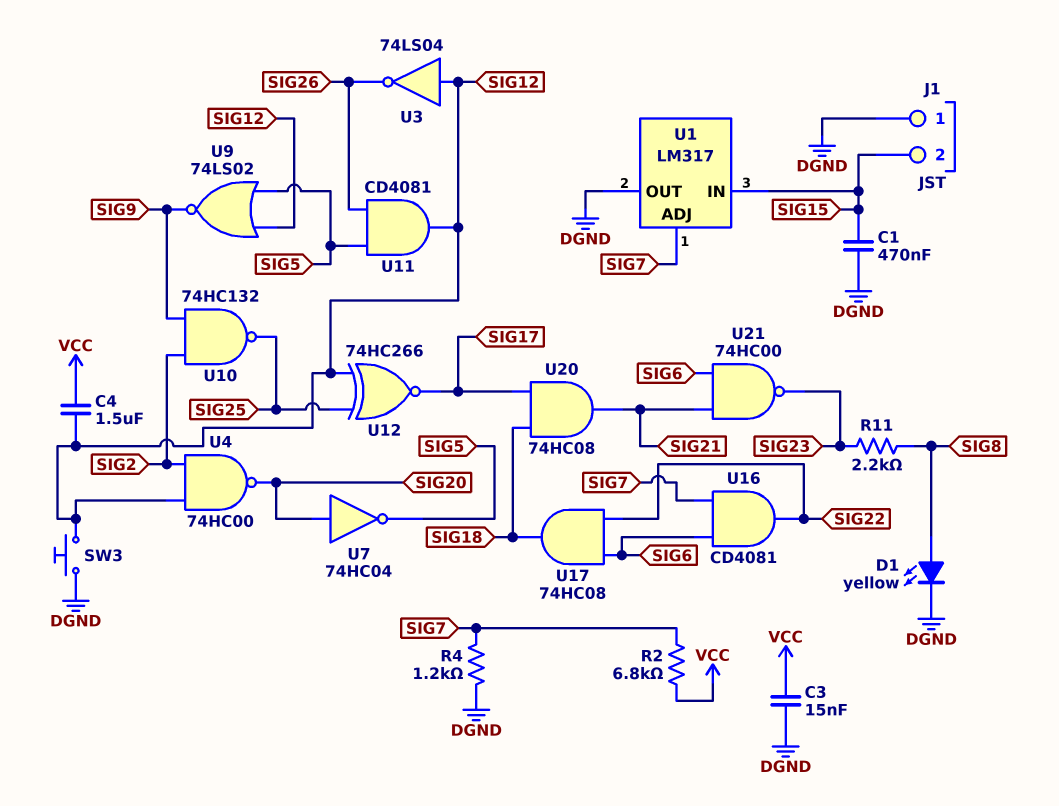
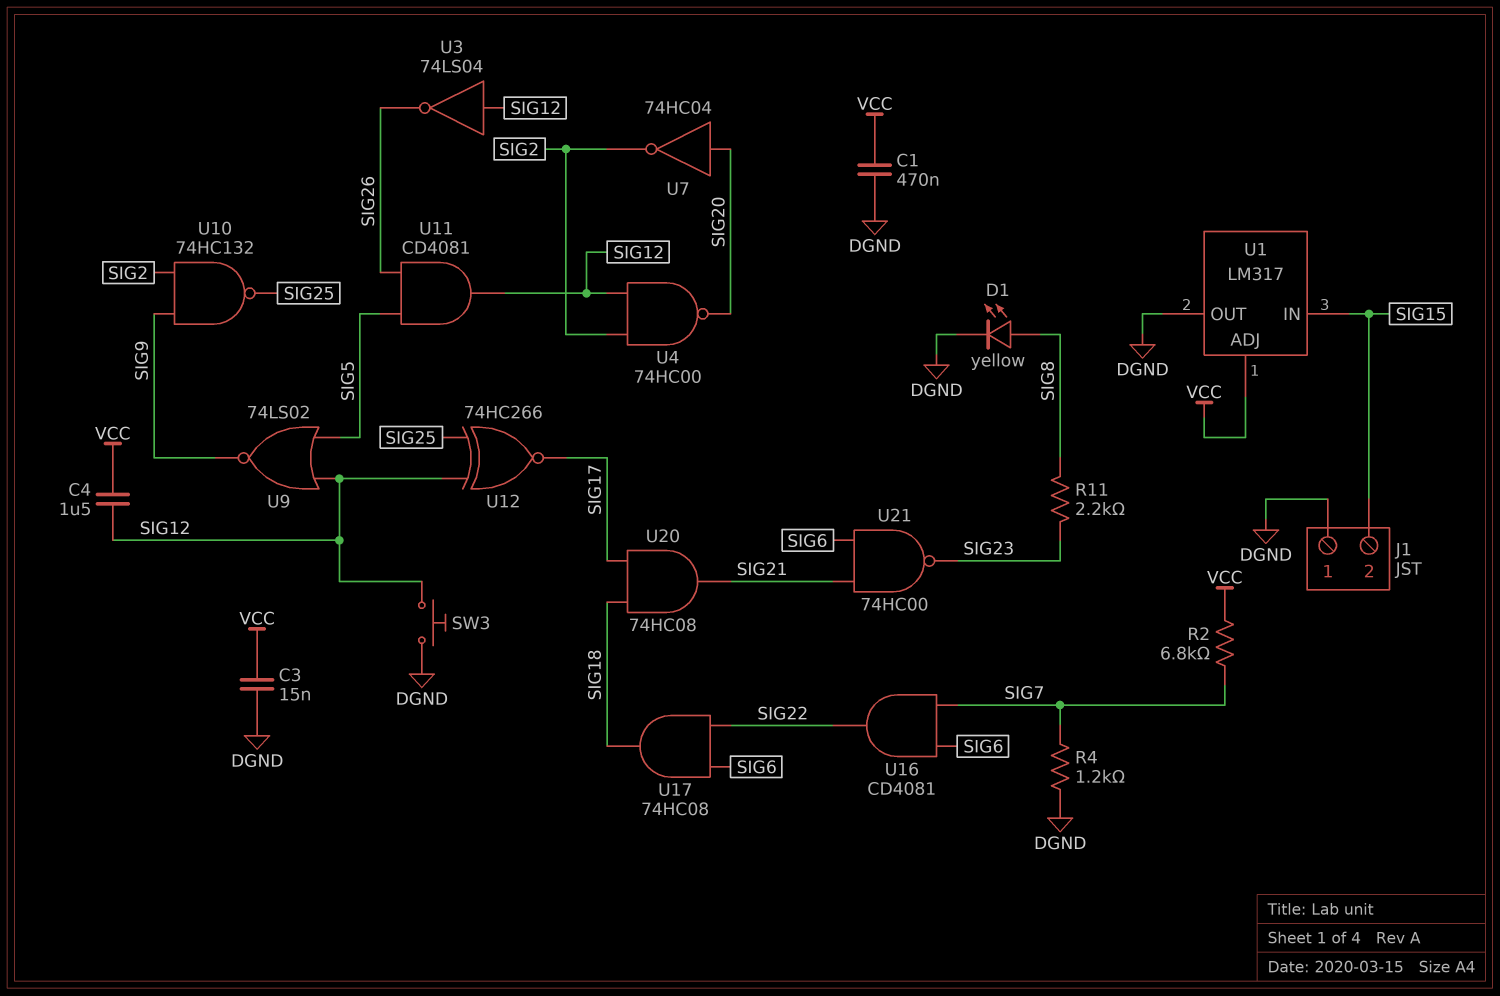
C1: 470nF (DGND, SIG15) -> 470nF (DGND, VCC)
U1 pin ADJ: SIG7 -> VCC
U7: NOT 74HC04 (in SIG20, out SIG5) -> NOT 74HC04 (in SIG20, out SIG2)

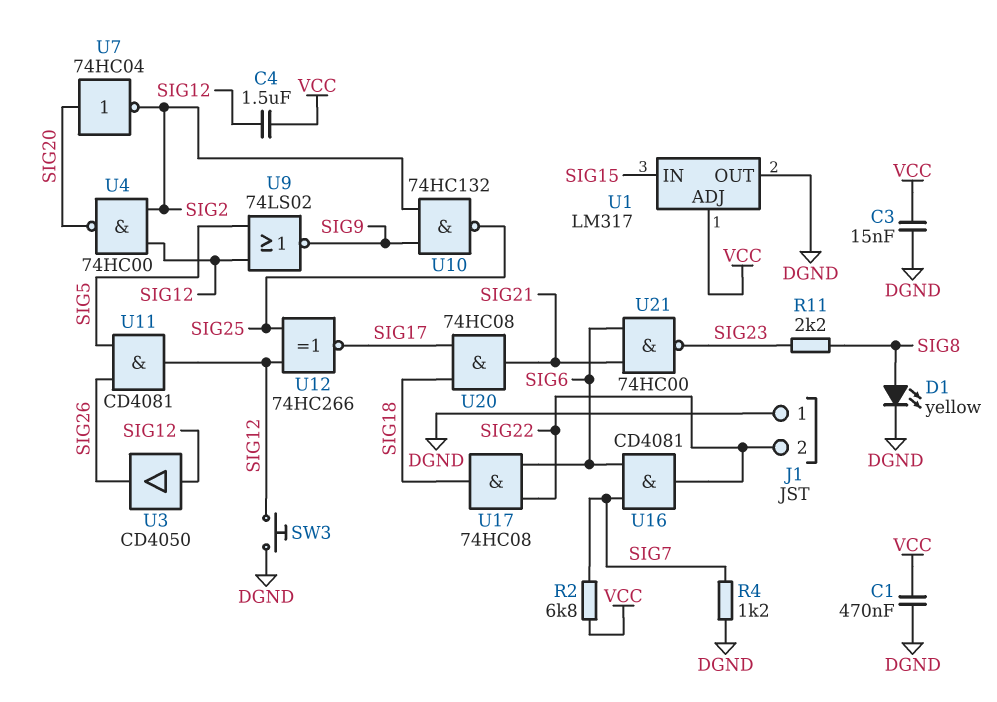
J1 pin 2: SIG15 -> SIG22
U3: NOT 74LS04 (in SIG12, out SIG26) -> buffer CD4050 (in SIG12, out SIG26)

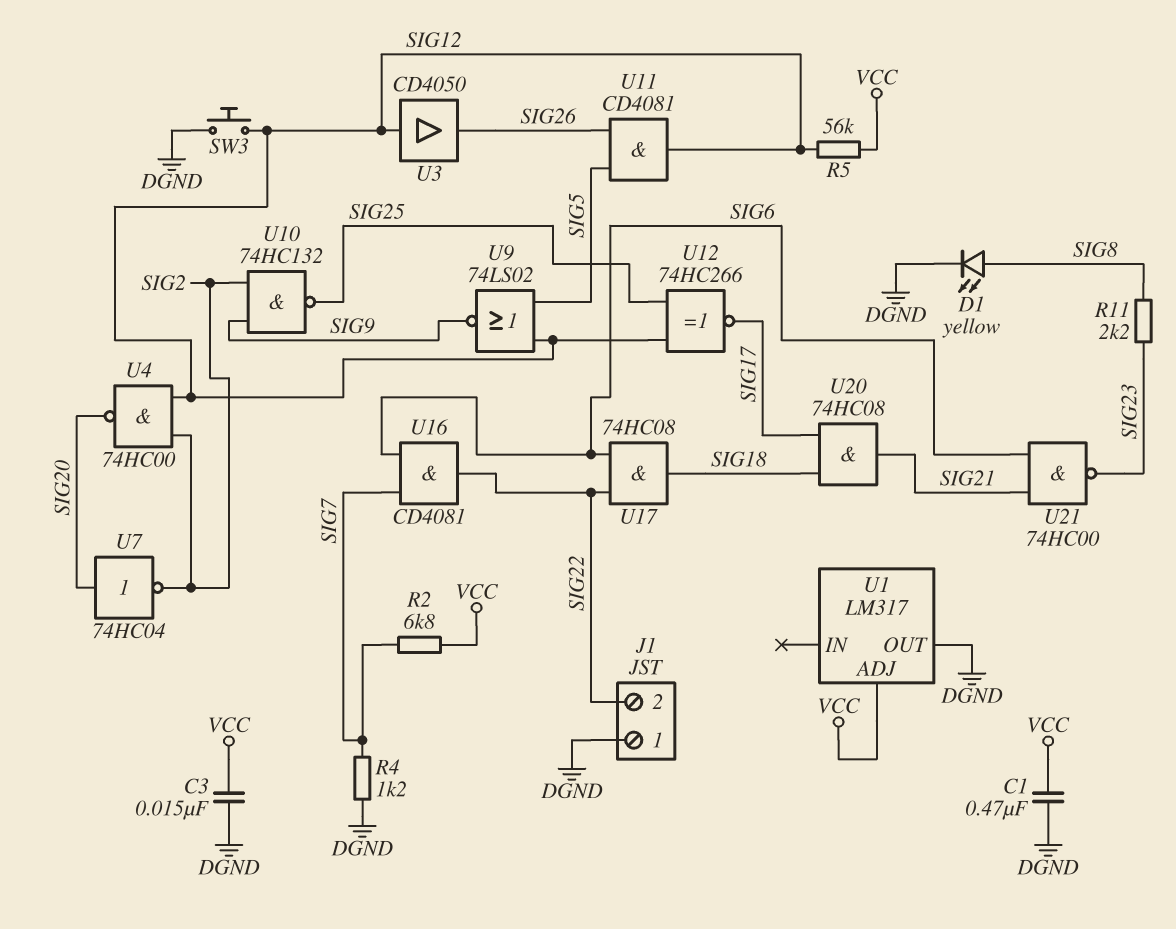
C4: 1.5uF (SIG12, VCC) -> none
R5: none -> 56k (SIG12, VCC)
U1 pin IN: SIG15 -> none

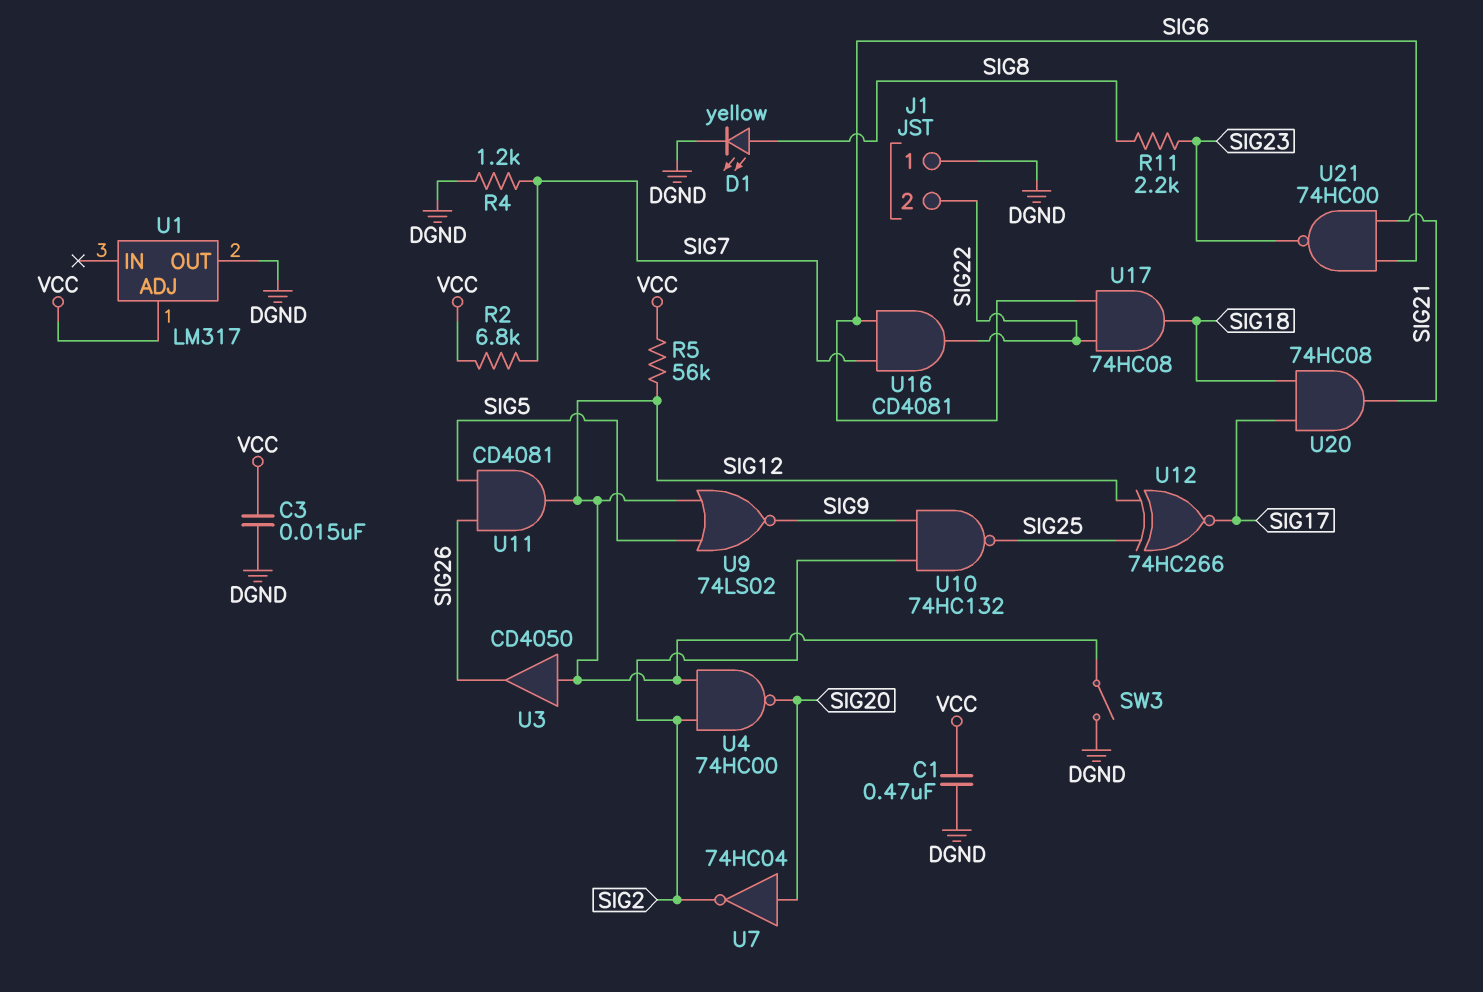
SW3: button (DGND, SIG12) -> switch (DGND, SIG12)

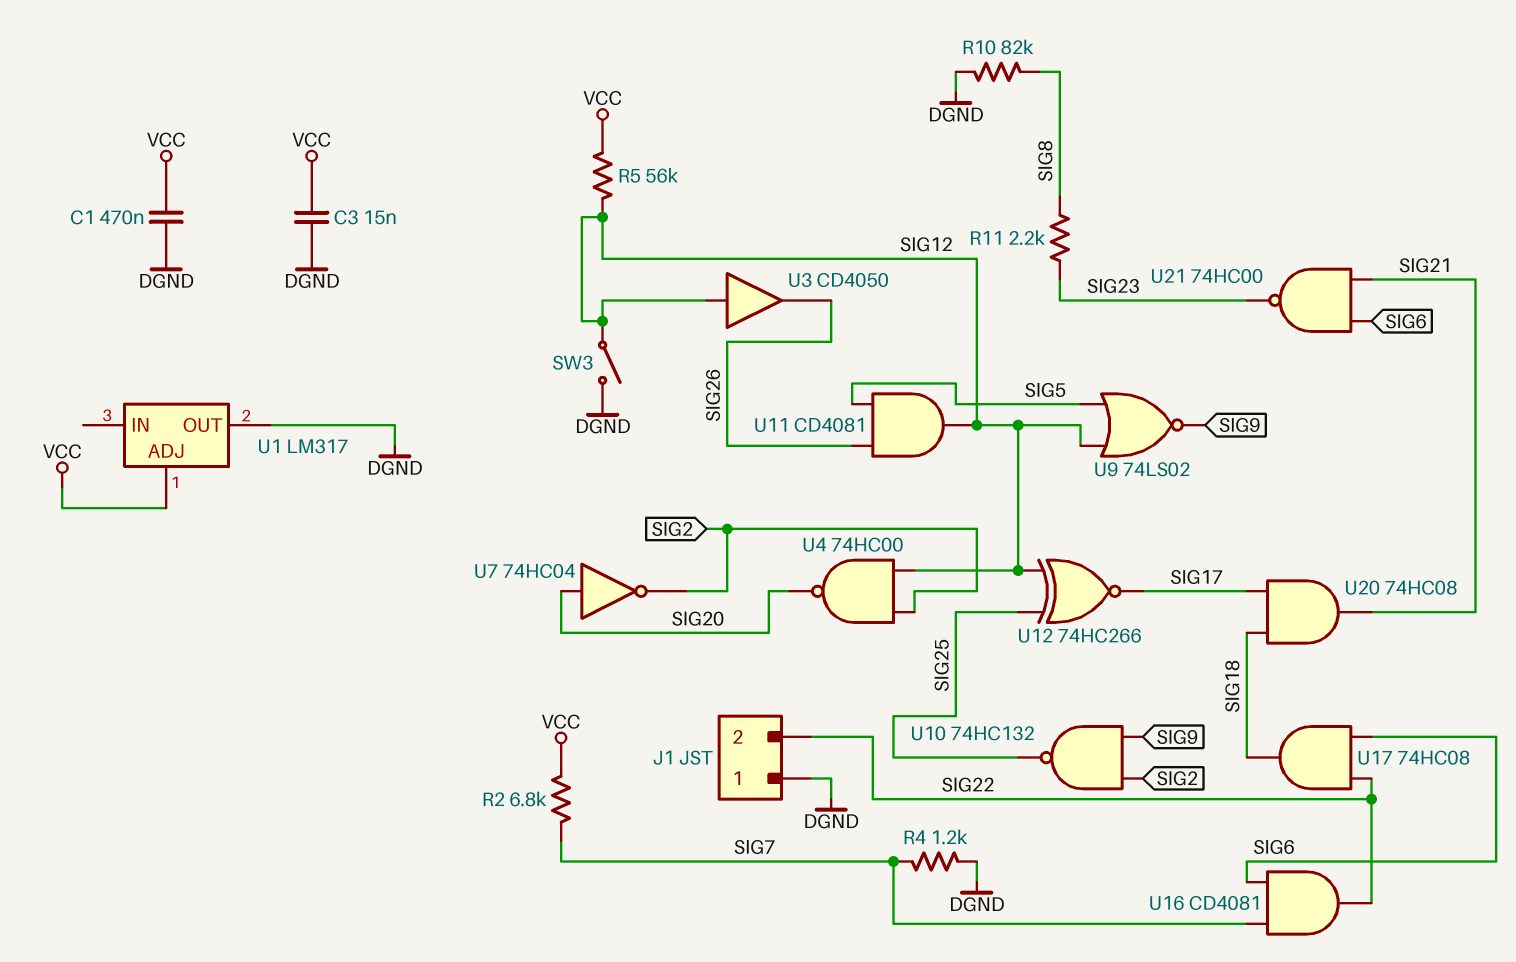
D1: LED yellow (A SIG8, K DGND) -> none
R10: none -> 82k (DGND, SIG8)

